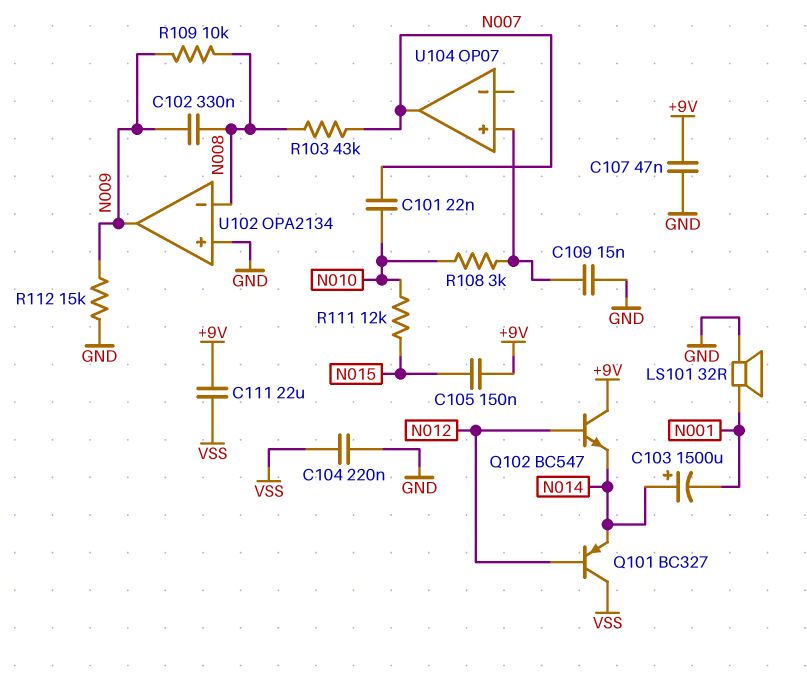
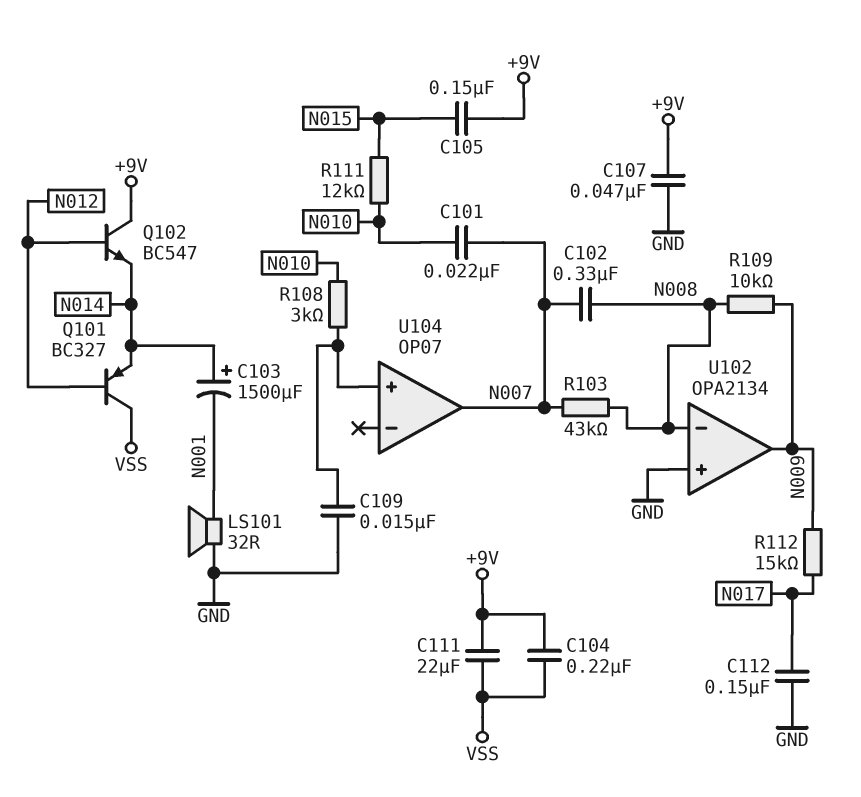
C102: 330nF (N008, N009) -> 330nF (N007, N008)
C104: 220nF (GND, VSS) -> 220nF (+9V, VSS)
C112: none -> 150nF (GND, N017)
R112: 15k (GND, N009) -> 15k (N009, N017)

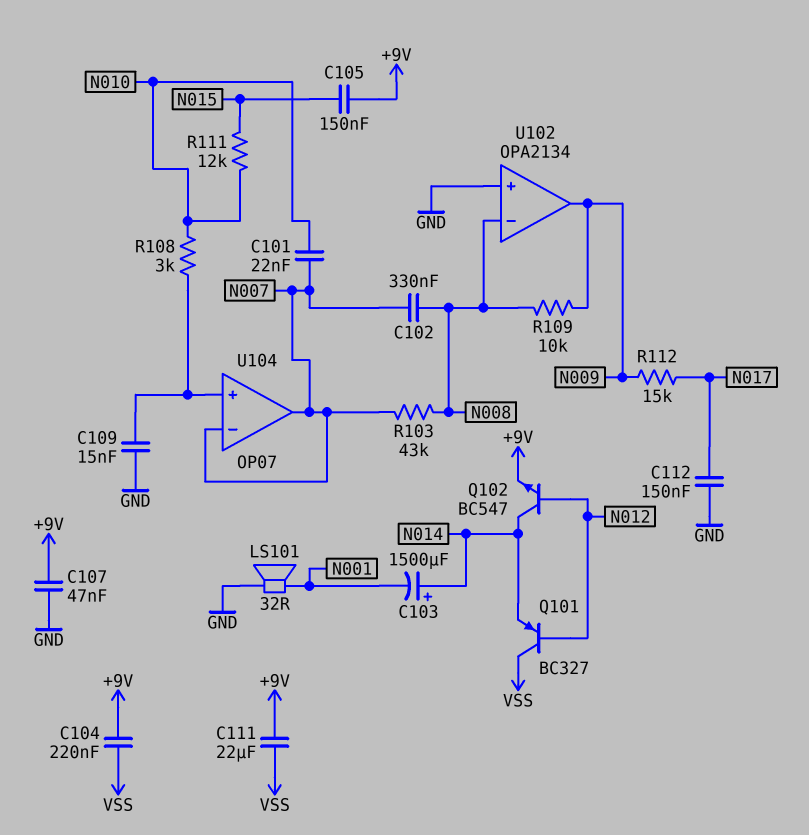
Q102: NPN BC547 (B N012, C +9V, E N014) -> NPN BC547 (B N012, C N014, E +9V)
U104 pin in-: none -> N007

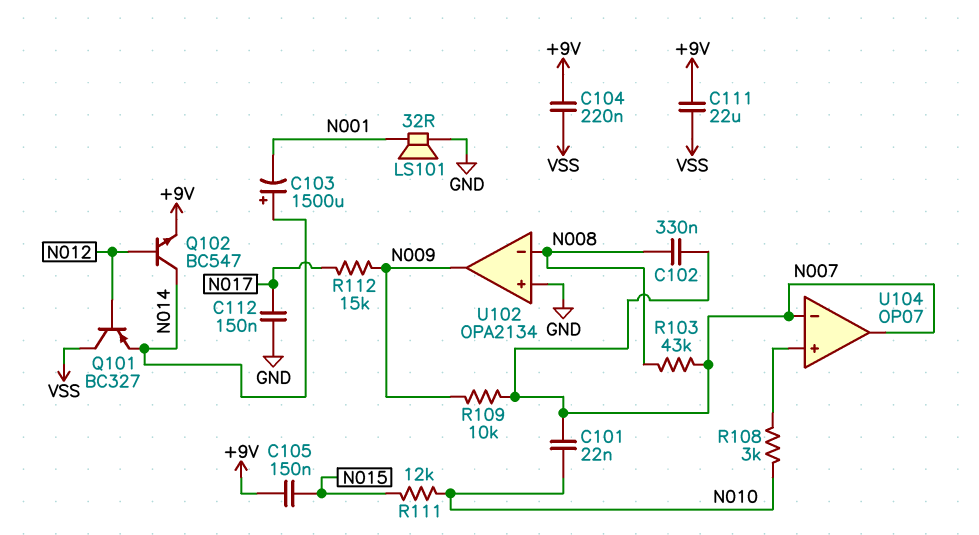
C107: 47nF (+9V, GND) -> none
C109: 15nF (GND, U104/in+) -> none
R109: 10k (N008, N009) -> 10k (N007, N009)

